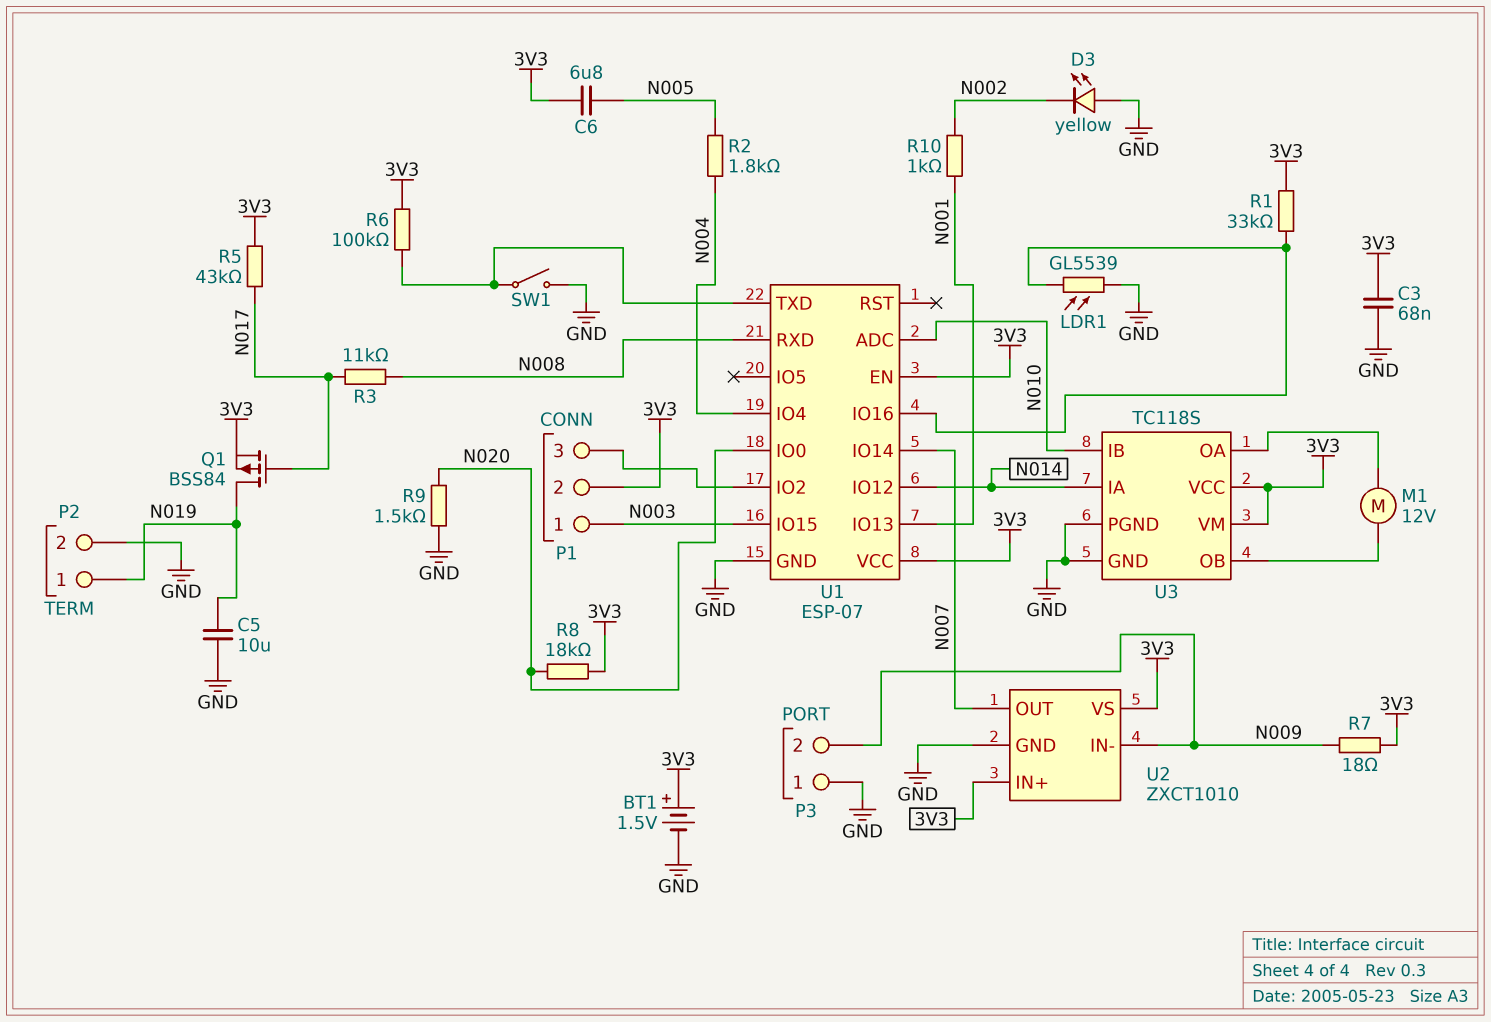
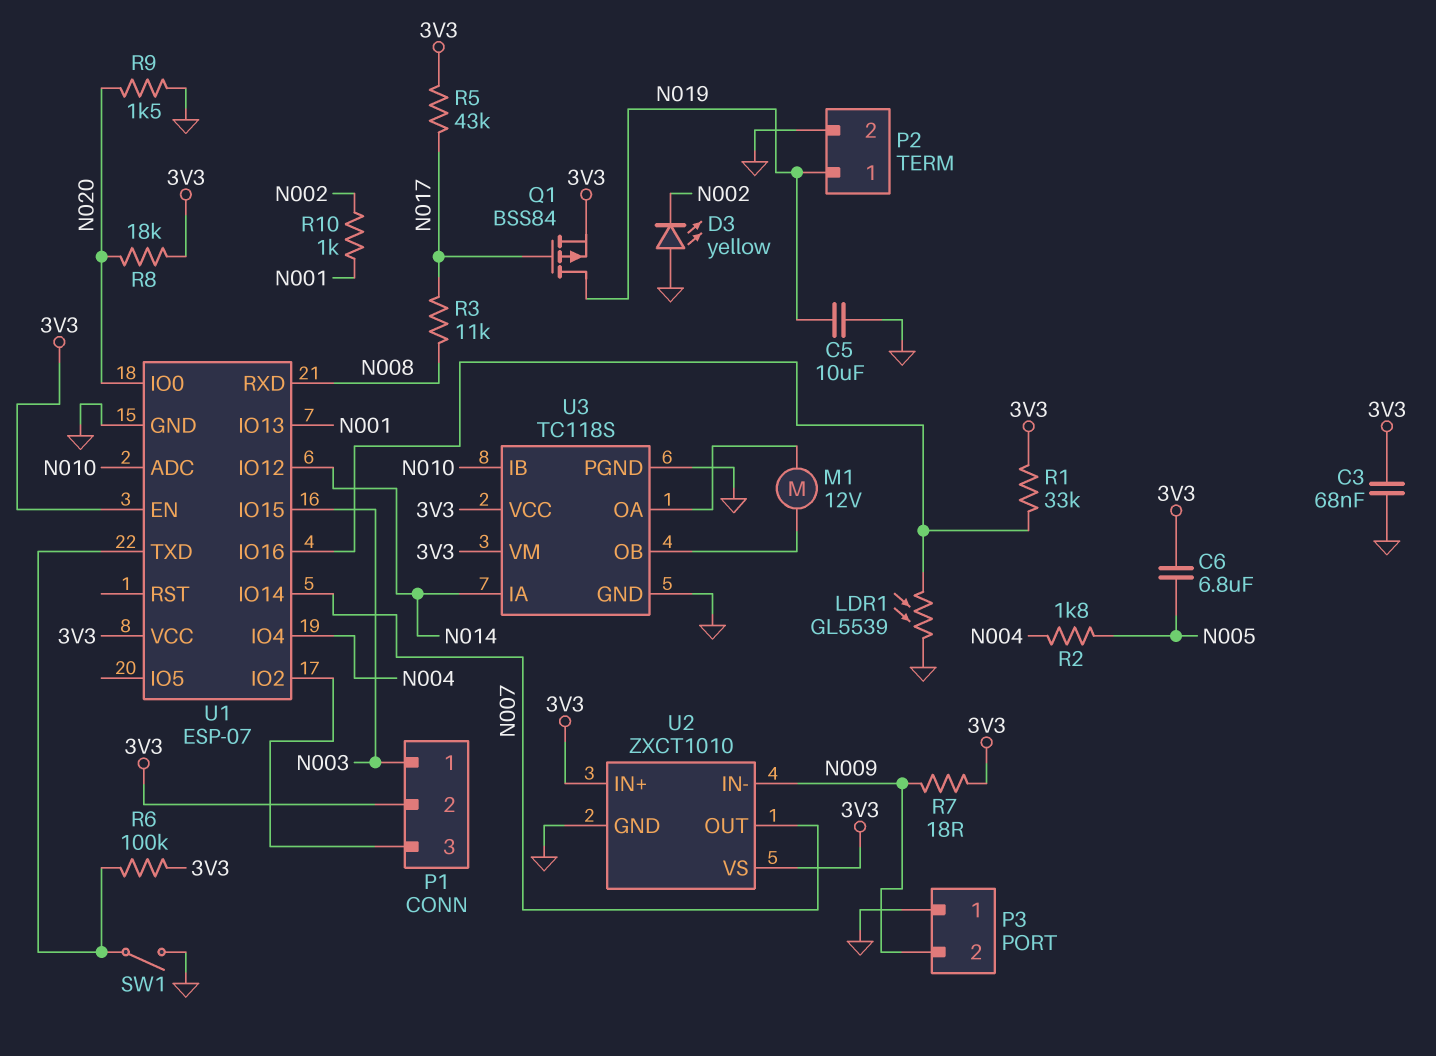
BT1: 1.5V (plus 3V3, minus GND) -> none

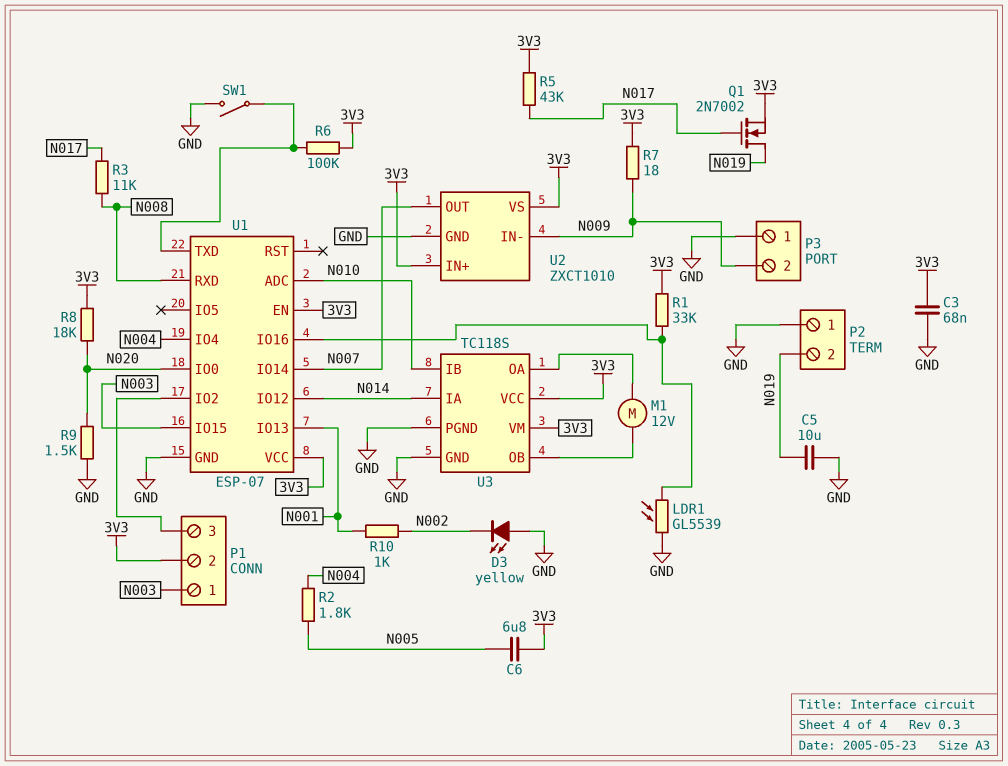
P2 pin 1: N019 -> GND
P2 pin 2: GND -> N019
Q1: PMOS BSS84 (G N017, D N019, S 3V3) -> NMOS 2N7002 (G N017, D N019, S 3V3)

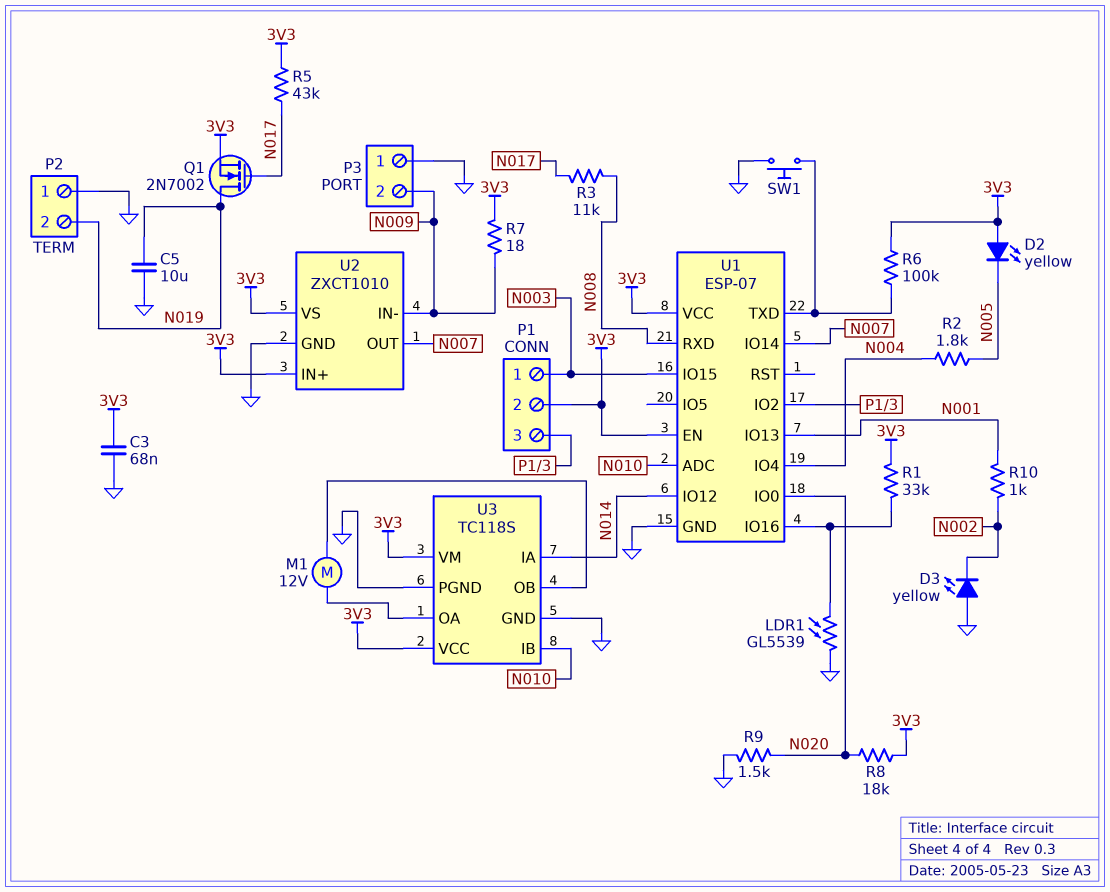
C6: 6.8uF (3V3, N005) -> none
D2: none -> LED yellow (A 3V3, K N005)
SW1: switch (GND, U1/TXD) -> button (GND, U1/TXD)

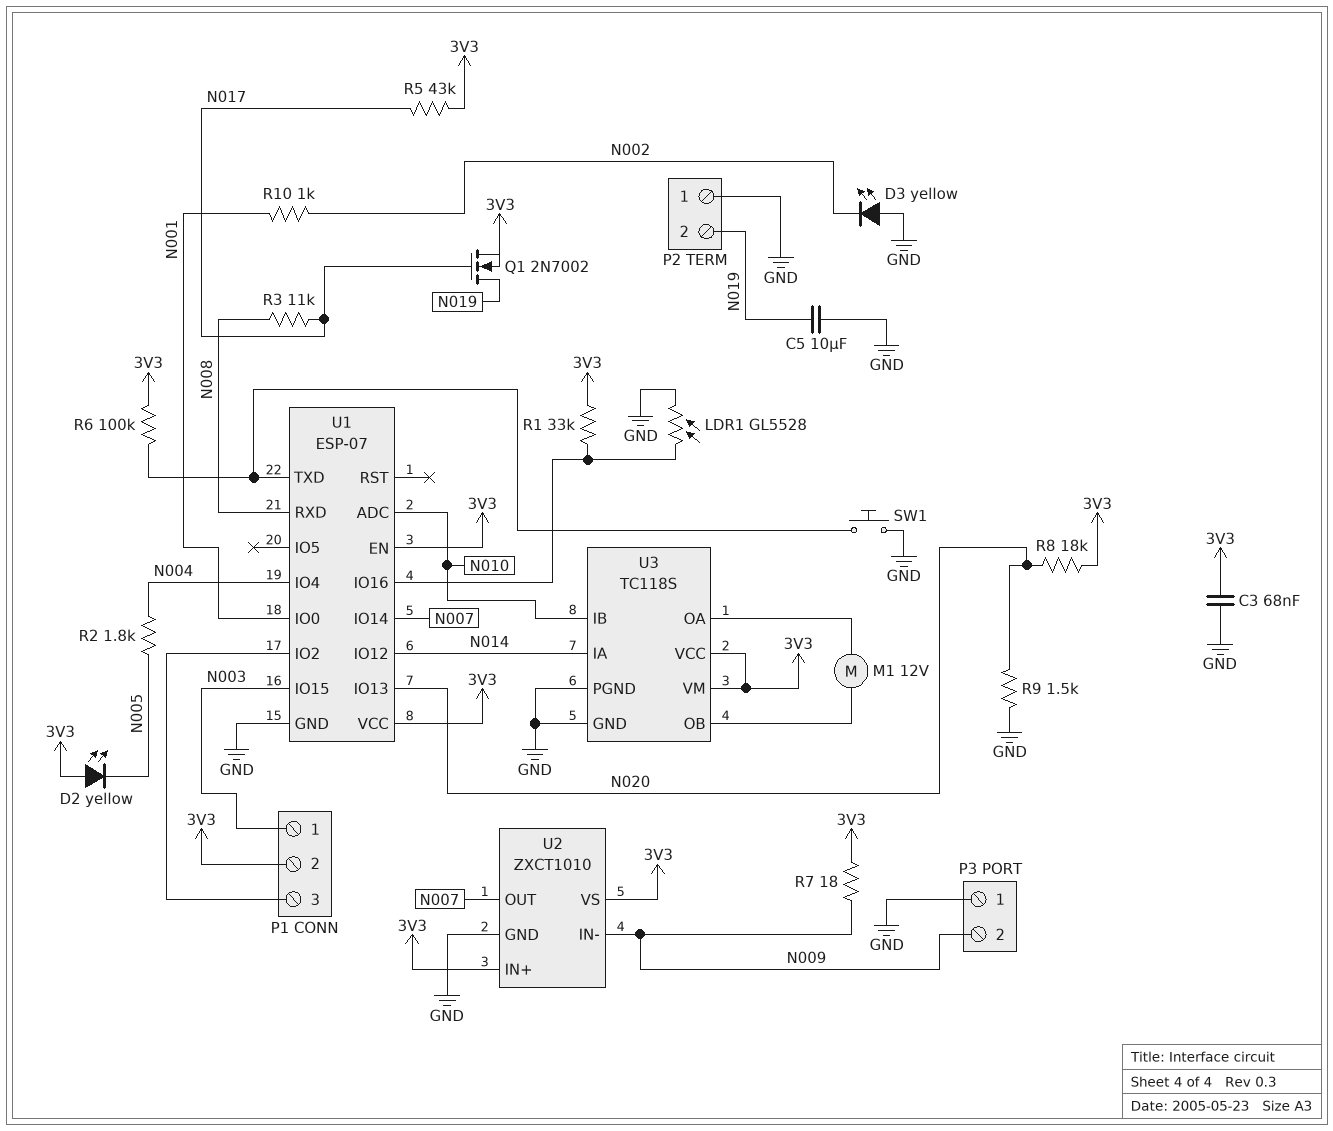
LDR1: GL5539 (GND, U1/IO16) -> GL5528 (GND, U1/IO16)
U1 pin IO0: N020 -> N001
U1 pin IO13: N001 -> N020

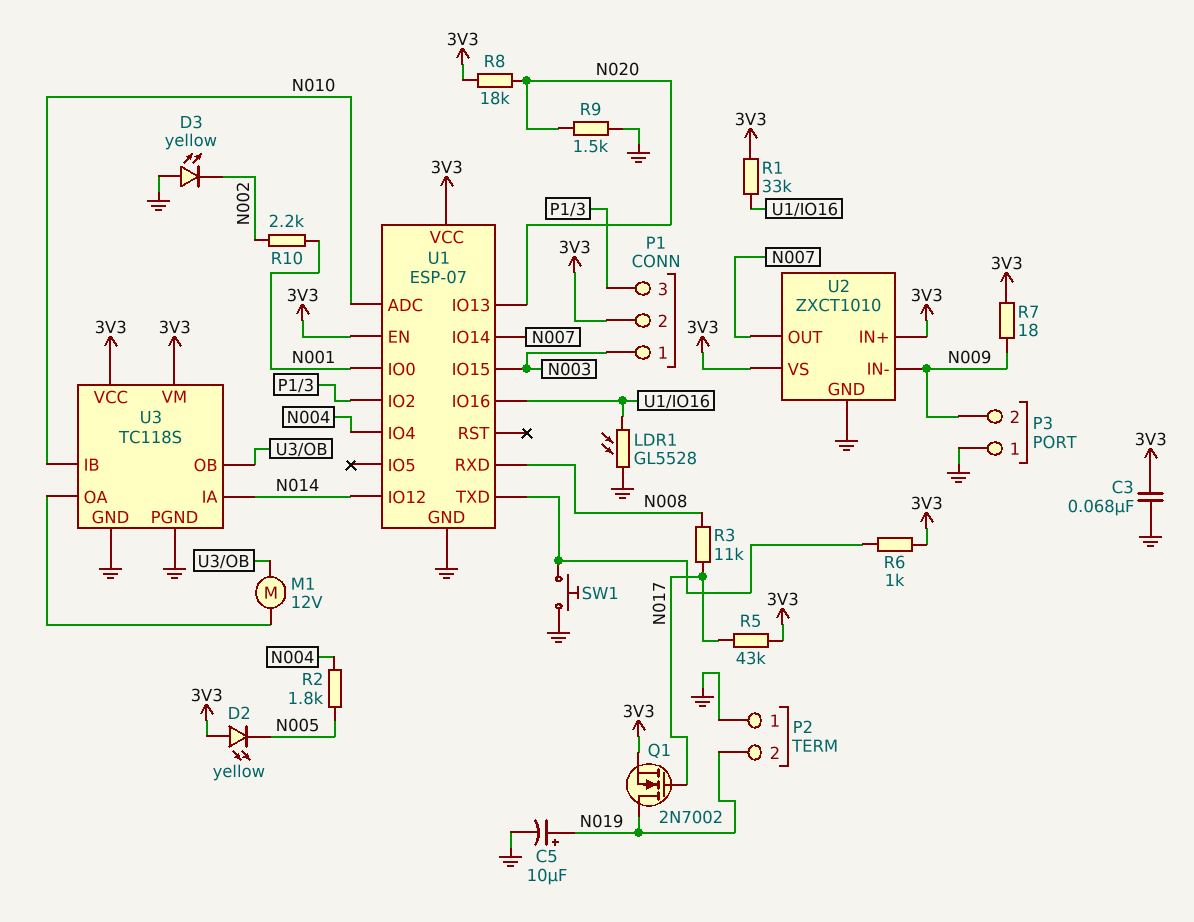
C5: 10uF (GND, N019) -> 10uF (plus N019, minus GND)
R6: 100k (3V3, U1/TXD) -> 1k (3V3, U1/TXD)
R10: 1k (N001, N002) -> 2.2k (N001, N002)

